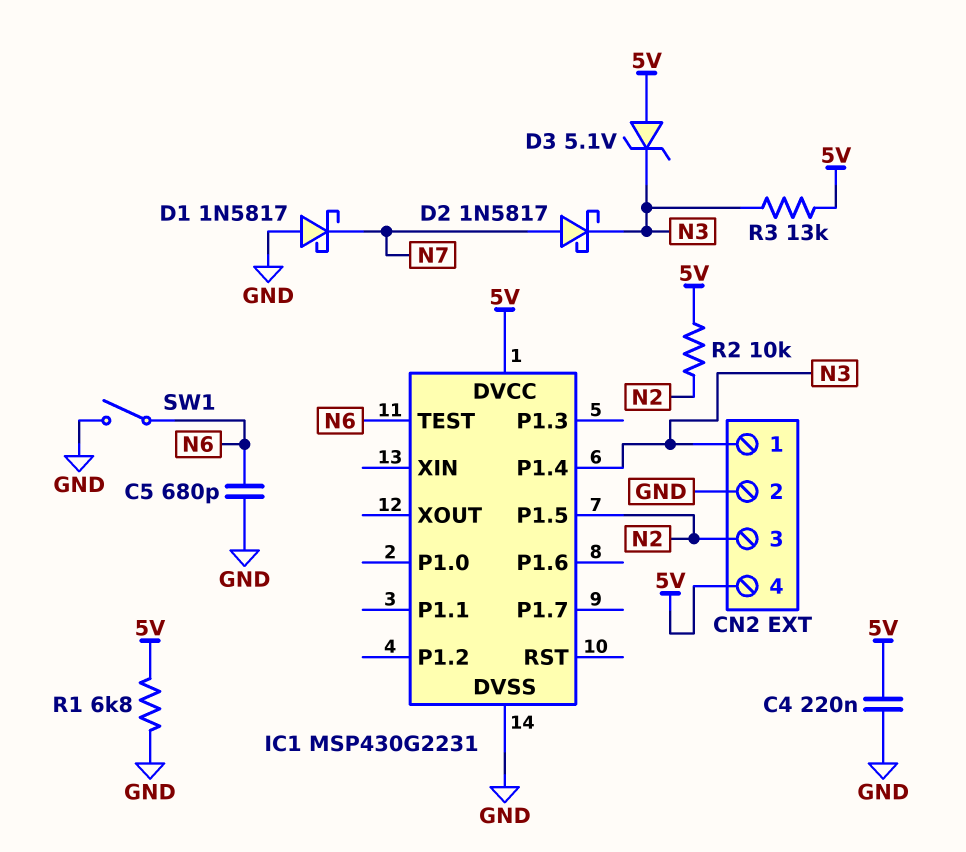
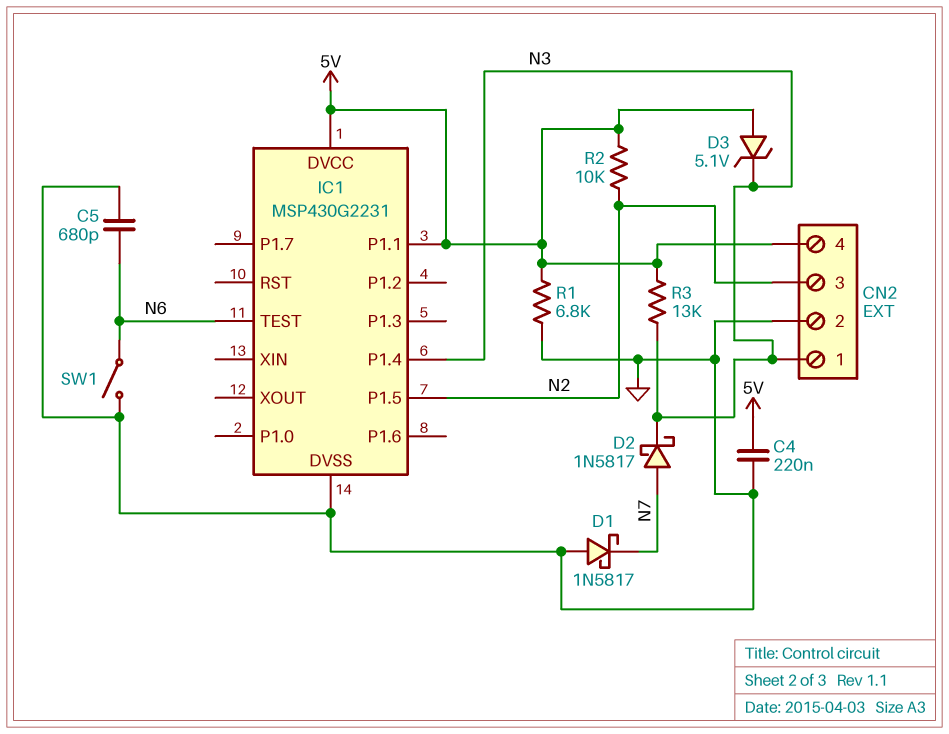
IC1 pin P1.1: none -> 5V

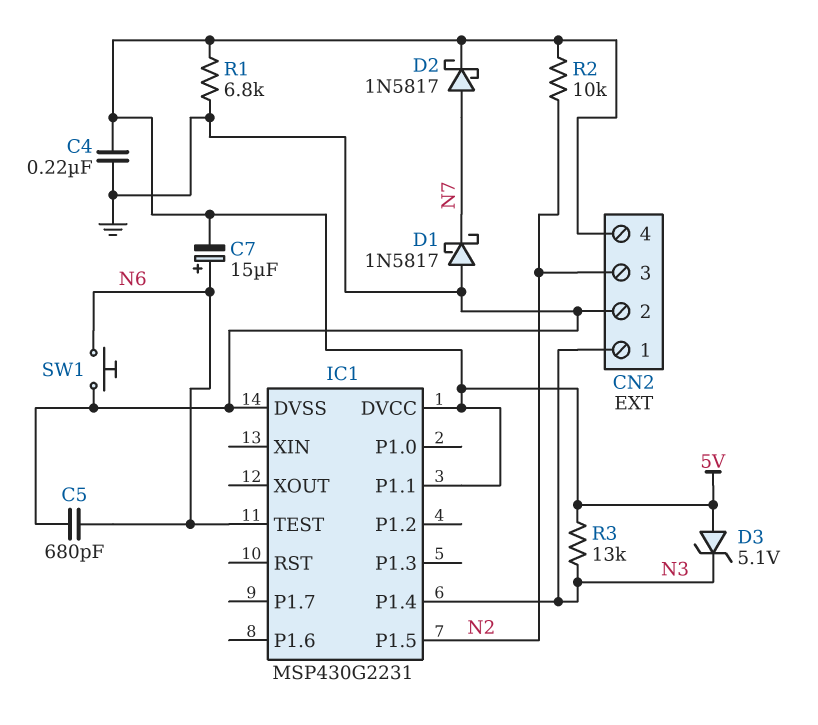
C7: none -> 15uF (plus N6, minus 5V)
D2: schottky 1N5817 (A N7, K N3) -> schottky 1N5817 (A N7, K 5V)
SW1: switch (GND, N6) -> button (GND, N6)

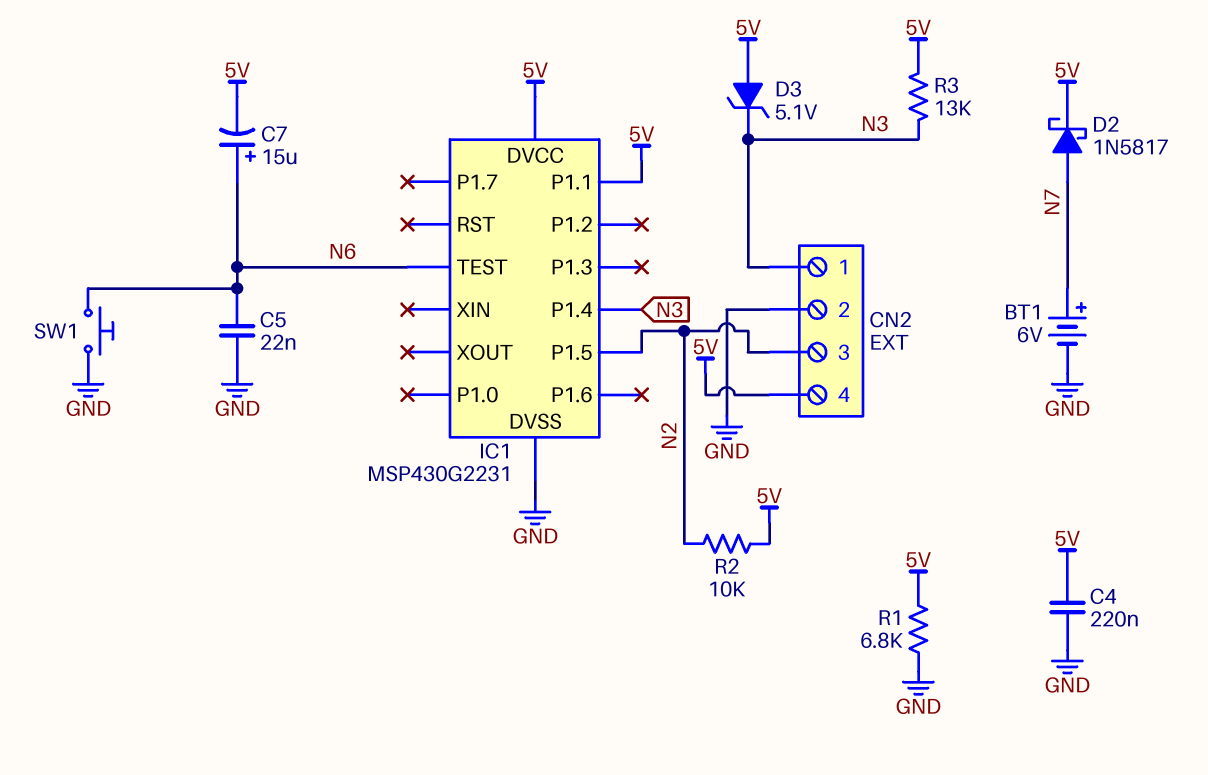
BT1: none -> 6V (plus N7, minus GND)
C5: 680pF (GND, N6) -> 22nF (GND, N6)
D1: schottky 1N5817 (A GND, K N7) -> none

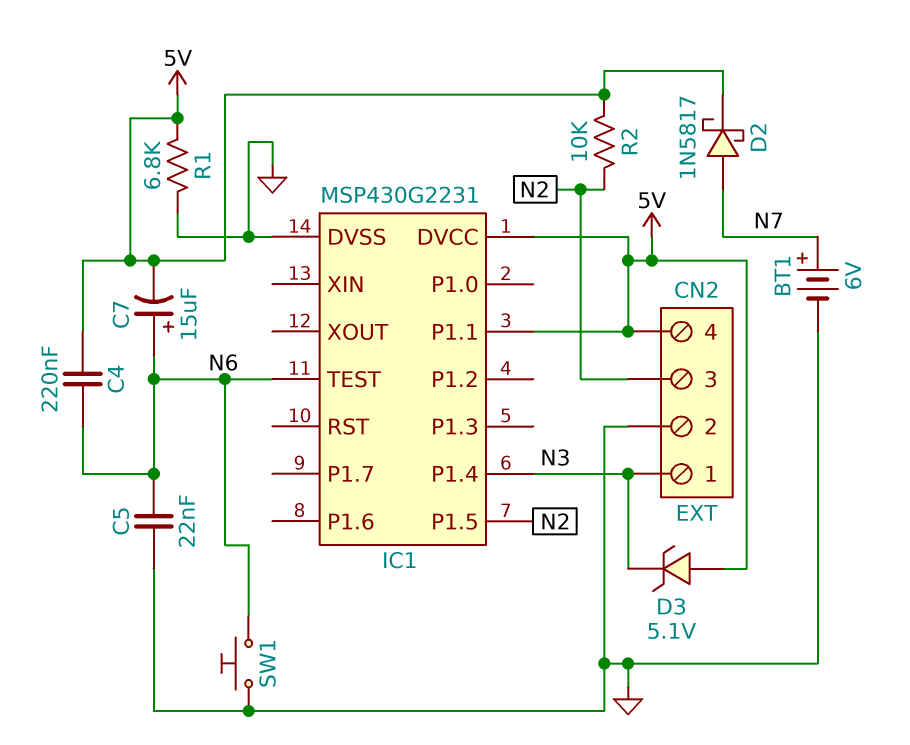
C4: 220nF (5V, GND) -> 220nF (5V, N6)
R3: 13k (5V, N3) -> none

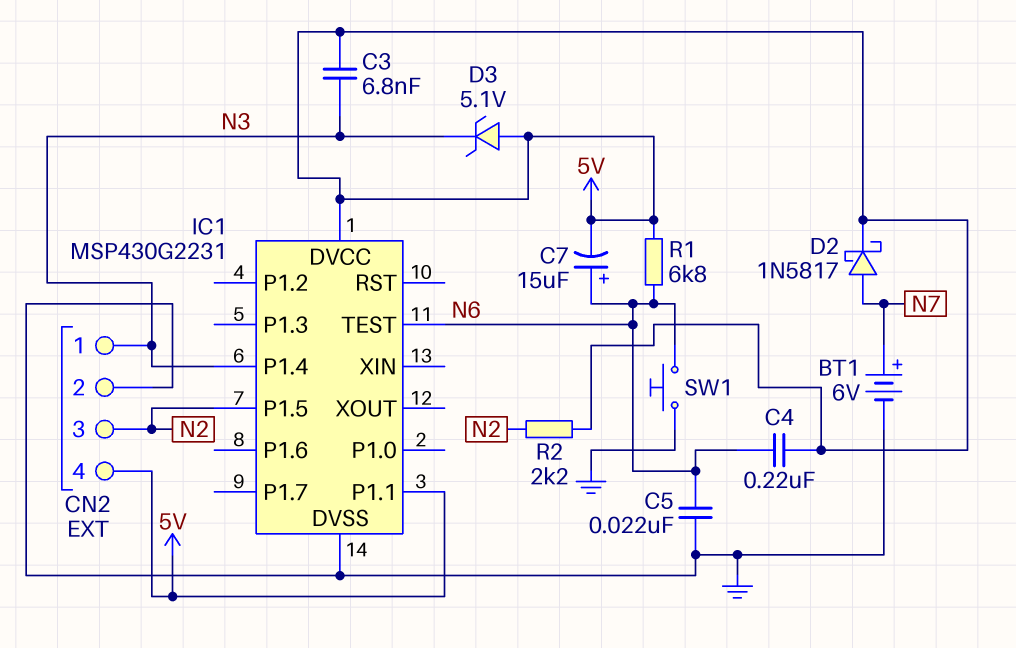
C3: none -> 6.8nF (5V, N3)
R1: 6.8k (5V, GND) -> 6.8k (5V, N6)
R2: 10k (5V, N2) -> 2.2k (5V, N2)

